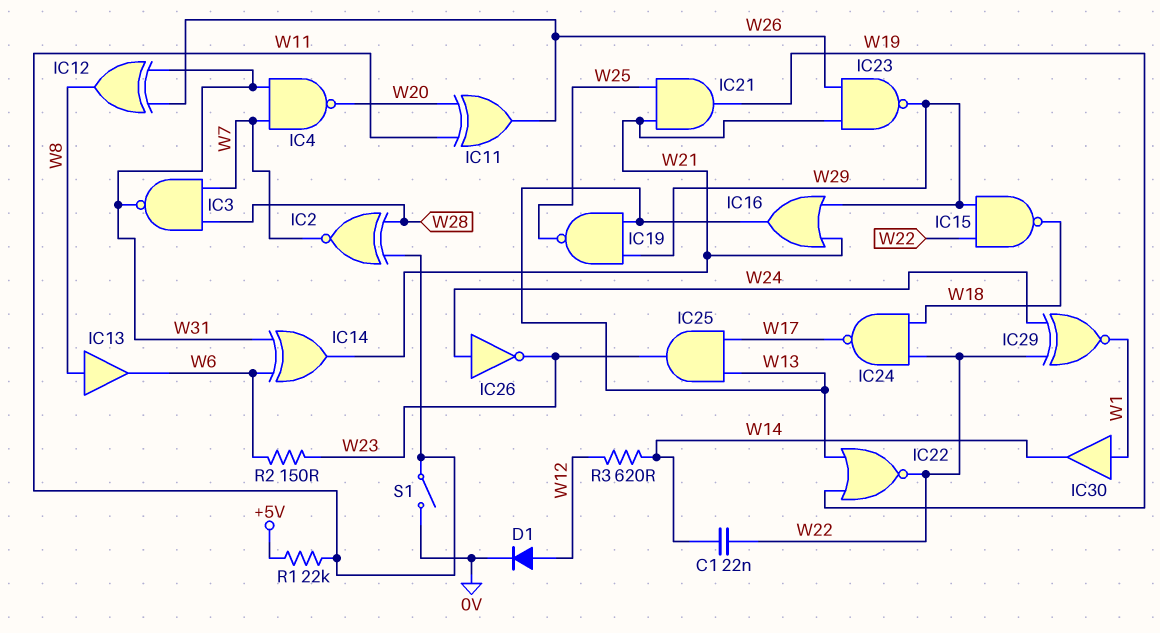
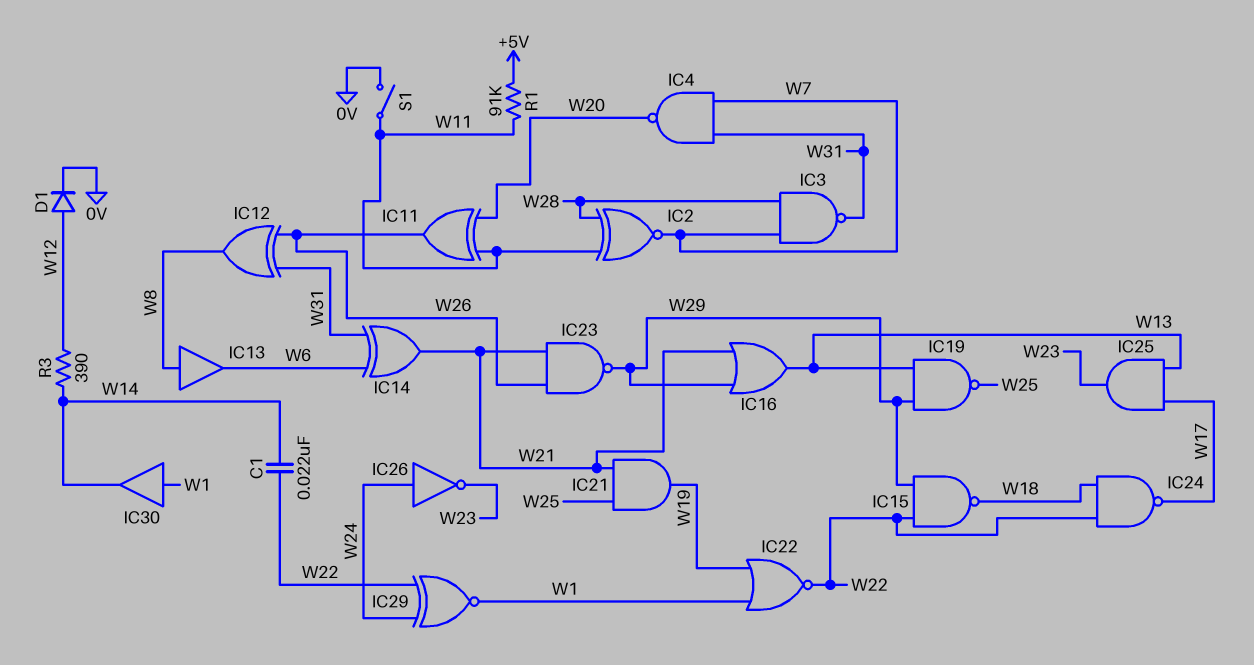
IC22: NOR (in W13, in W19, out W22) -> NOR (in W1, in W19, out W22)
R1: 22k (+5V, W11) -> 91k (+5V, W11)
R2: 150 (W6, W23) -> none
R3: 620 (W12, W14) -> 390 (W12, W14)

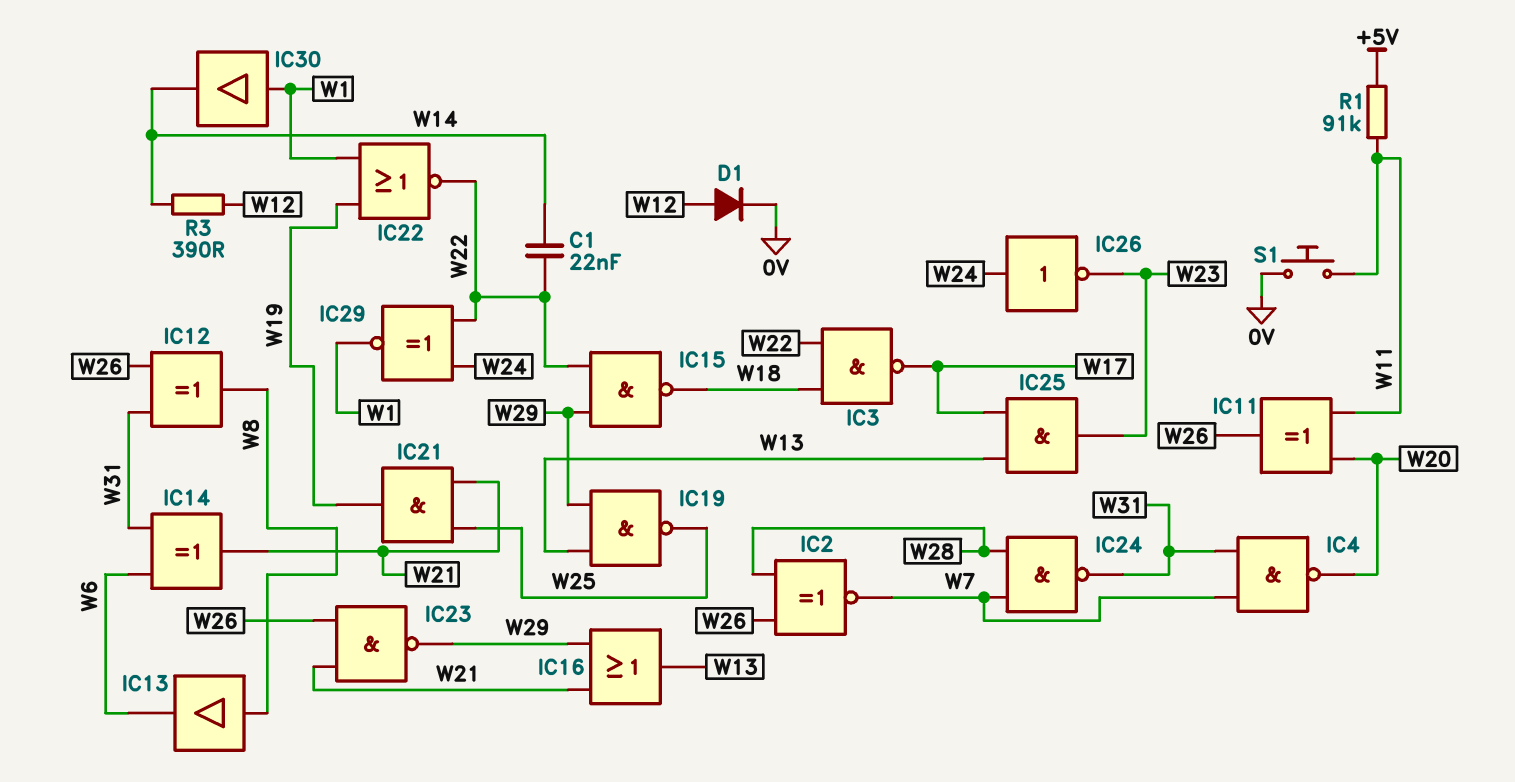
IC2: XNOR (in W11, in W28, out W7) -> XNOR (in W26, in W28, out W7)
IC3: NAND (in W7, in W28, out W31) -> NAND (in W18, in W22, out W17)
IC24: NAND (in W18, in W22, out W17) -> NAND (in W7, in W28, out W31)
S1: switch (0V, W11) -> button (0V, W11)

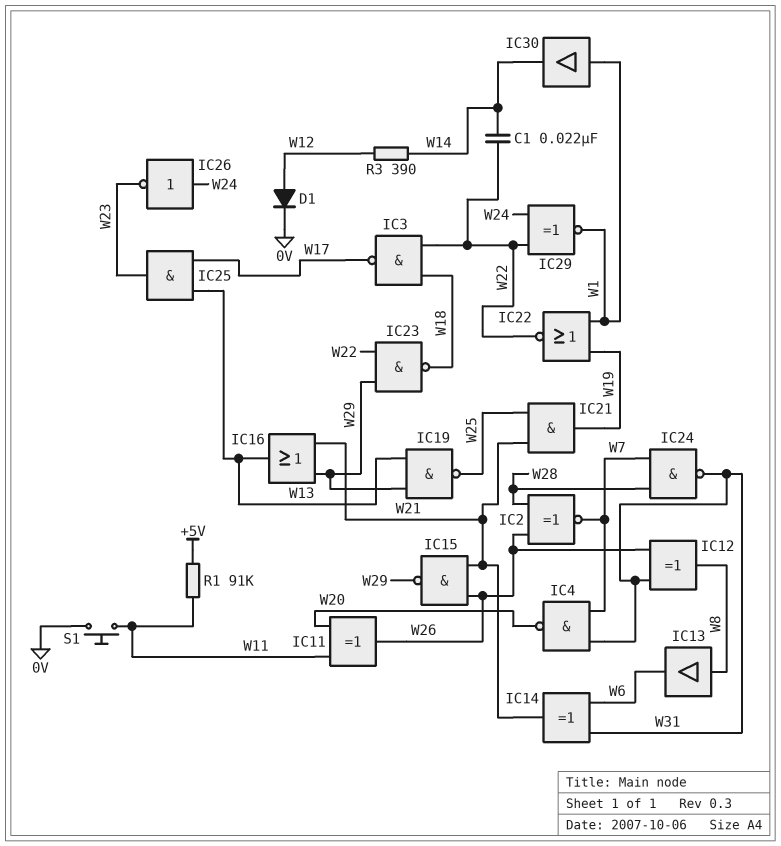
IC15: NAND (in W22, in W29, out W18) -> NAND (in W21, in W26, out W29)
IC23: NAND (in W21, in W26, out W29) -> NAND (in W22, in W29, out W18)

